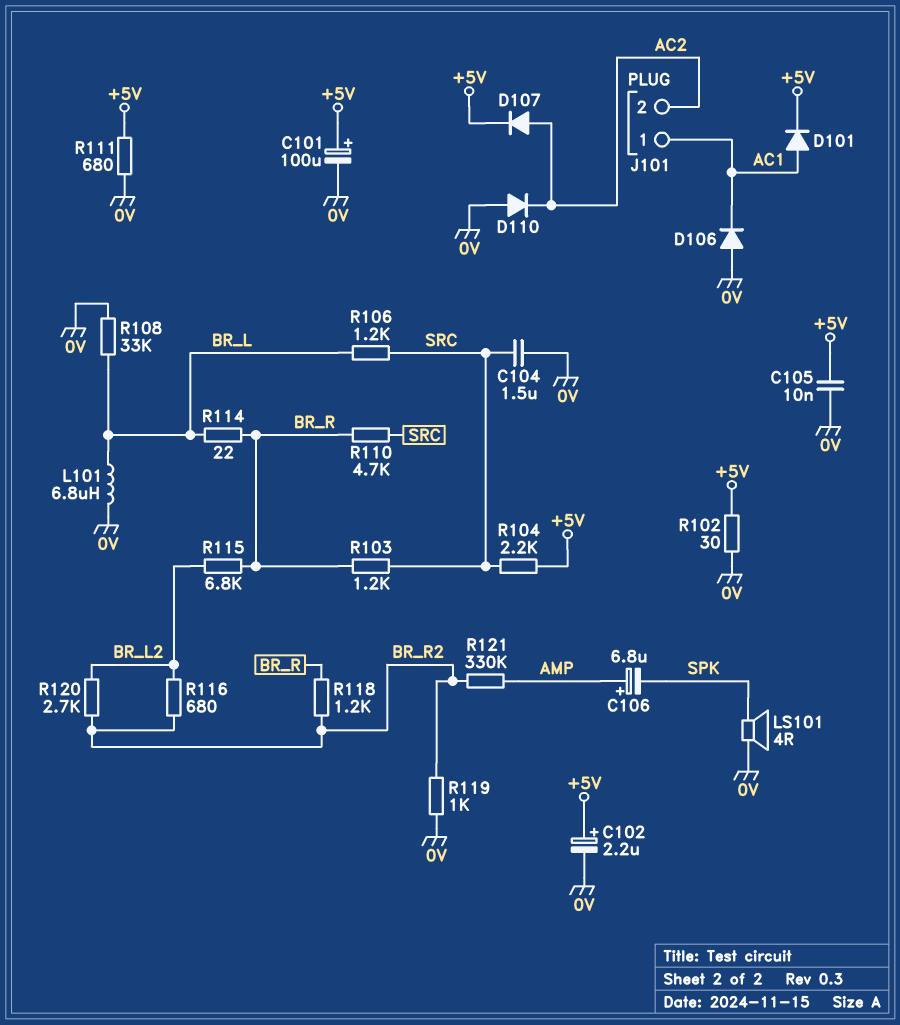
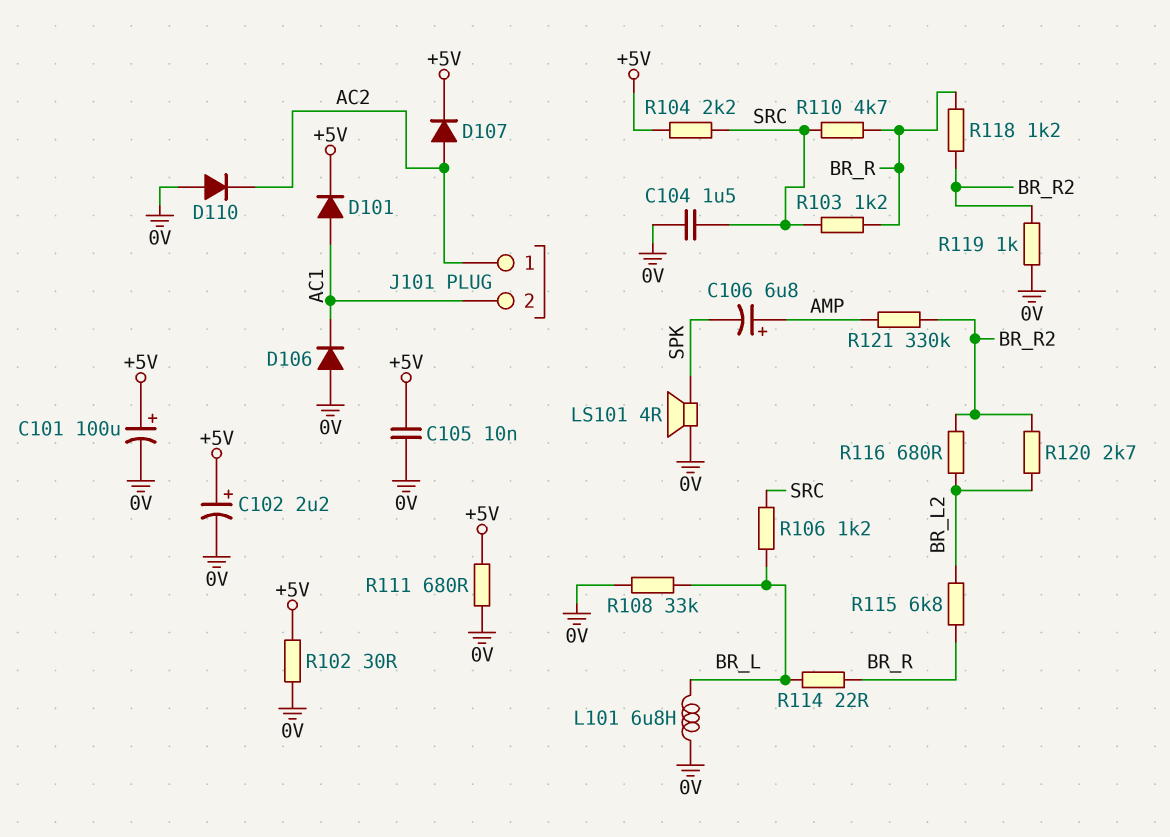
J101 pin 1: AC1 -> AC2
J101 pin 2: AC2 -> AC1

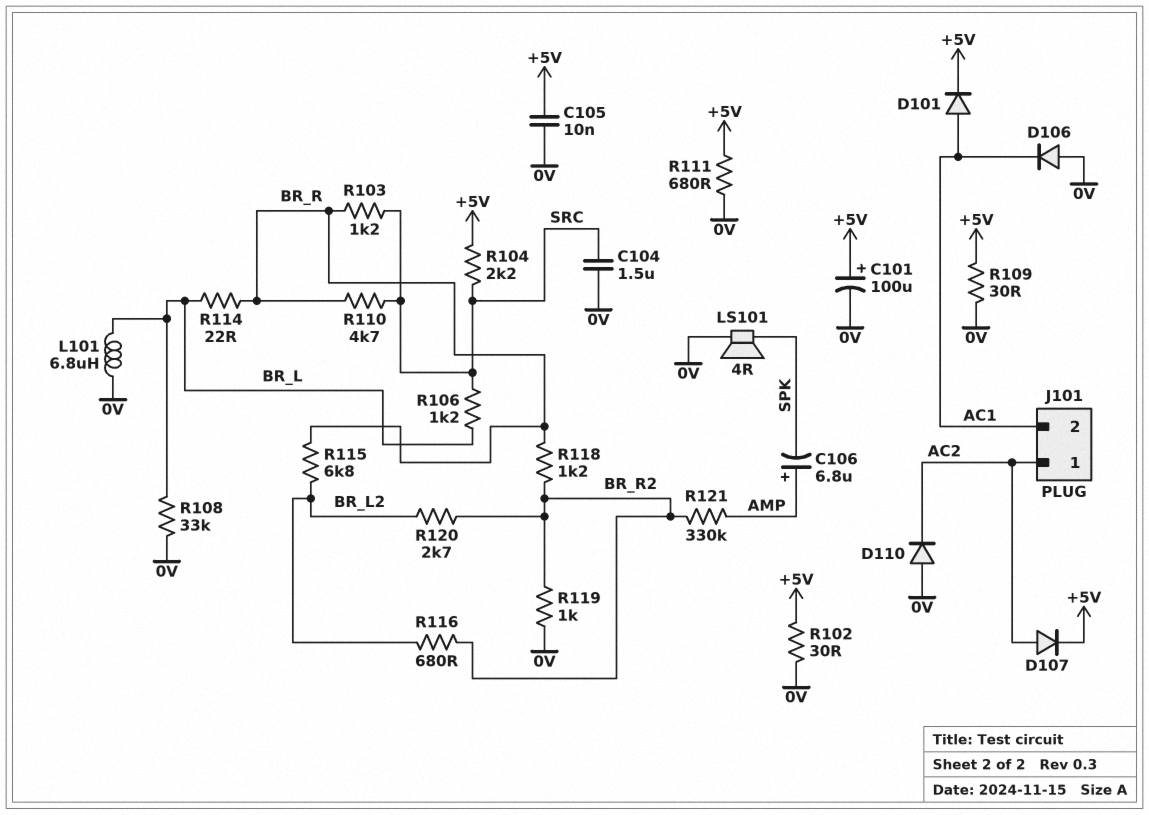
C102: 2.2uF (plus +5V, minus 0V) -> none
R109: none -> 30 (+5V, 0V)

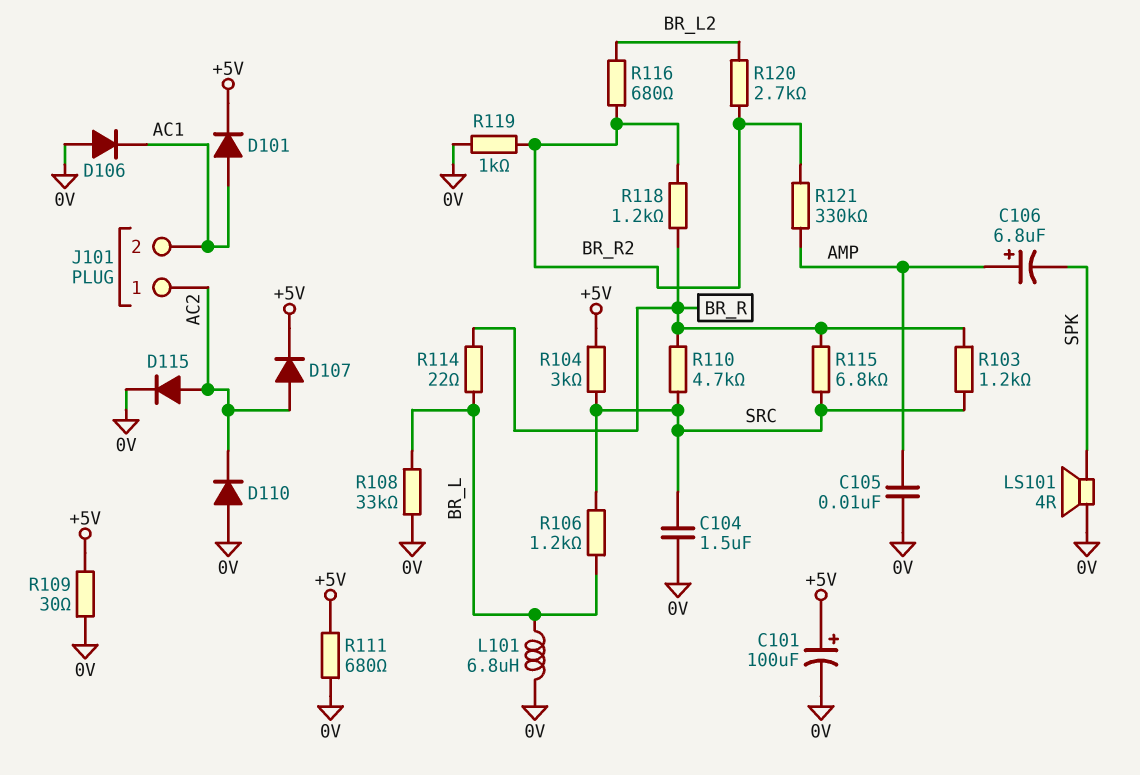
C105: 10nF (+5V, 0V) -> 10nF (0V, AMP)
D115: none -> diode (A AC2, K 0V)
R102: 30 (+5V, 0V) -> none
R104: 2.2k (+5V, SRC) -> 3k (+5V, SRC)
R115: 6.8k (BR_L2, BR_R) -> 6.8k (BR_R, SRC)

